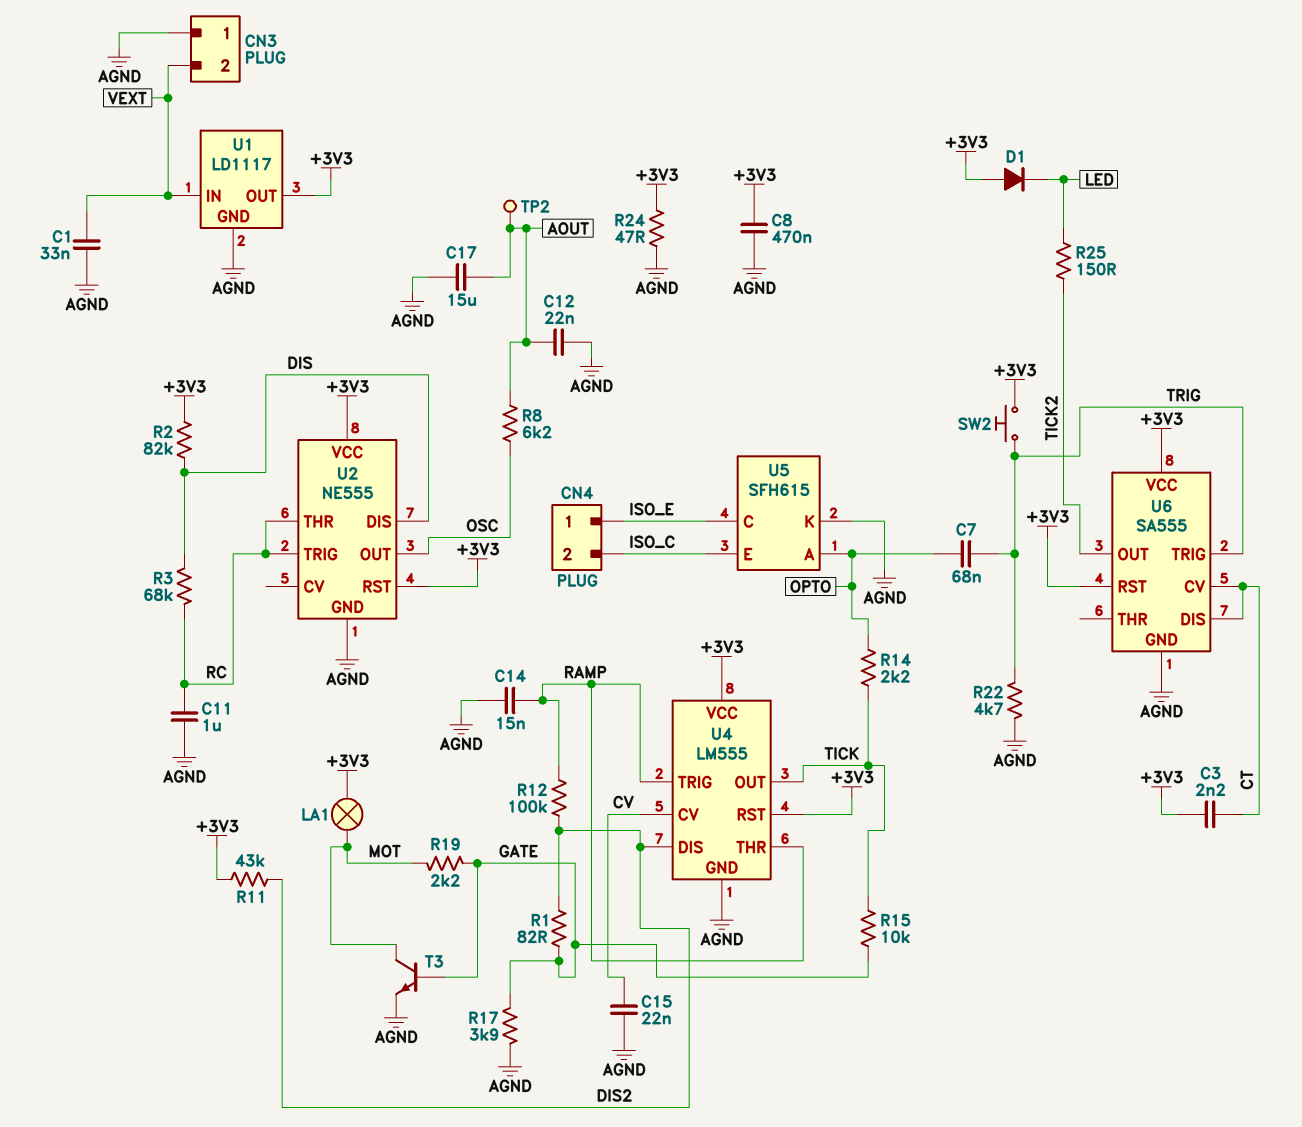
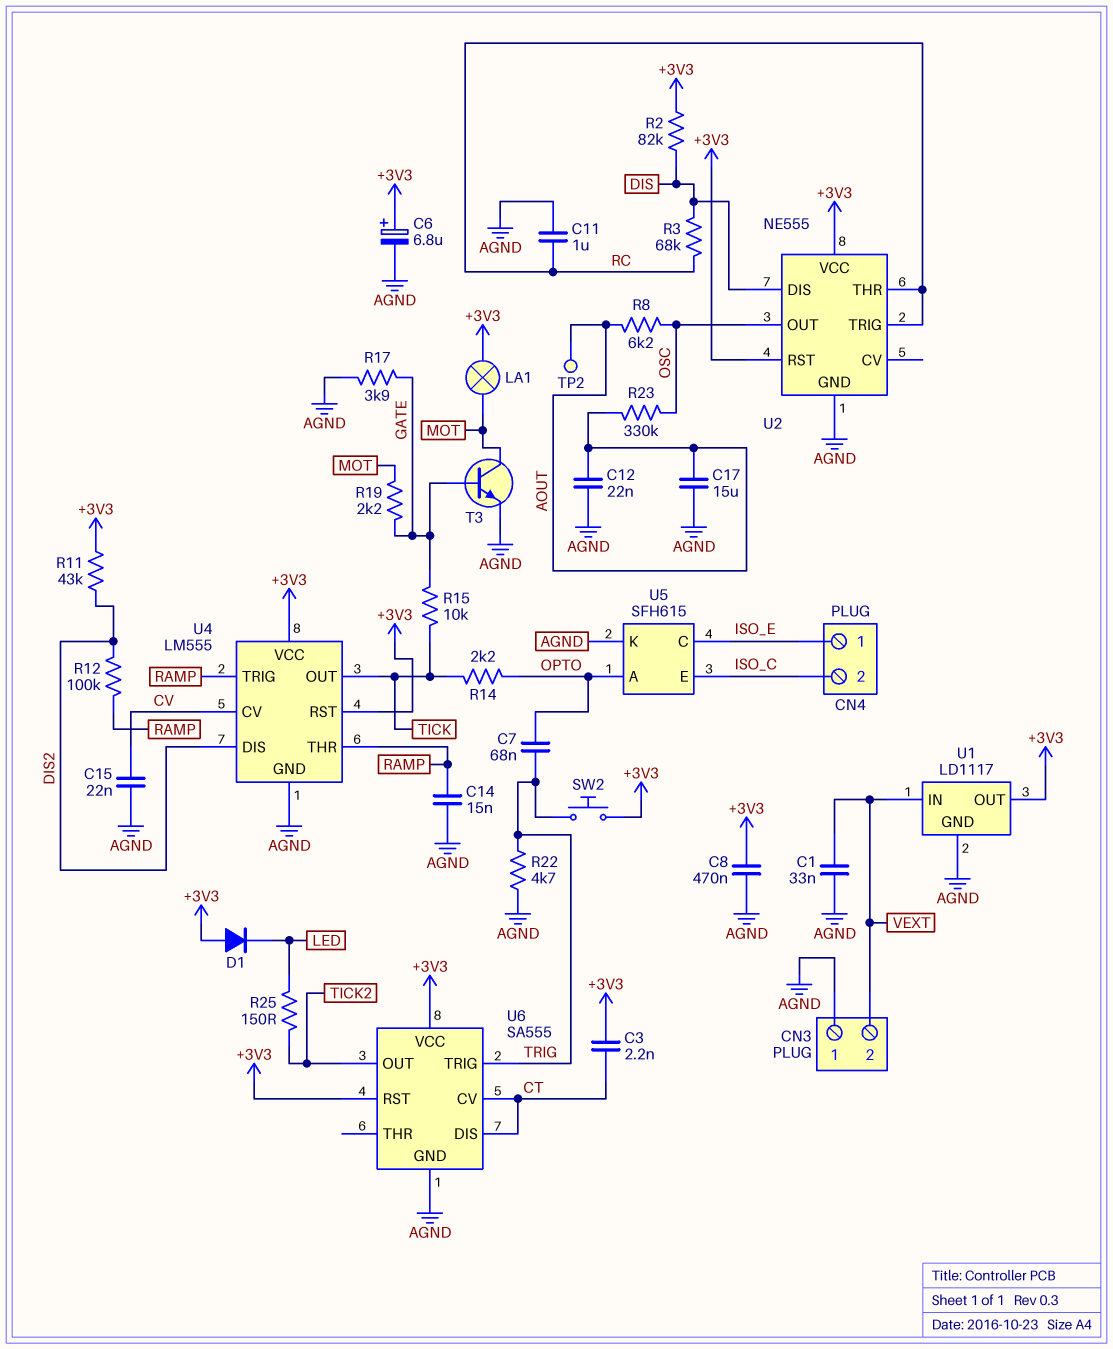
C6: none -> 6.8uF (plus +3V3, minus AGND)
R1: 82 (DIS2, GATE) -> none
R23: none -> 330k (AOUT, OSC)
R24: 47 (+3V3, AGND) -> none

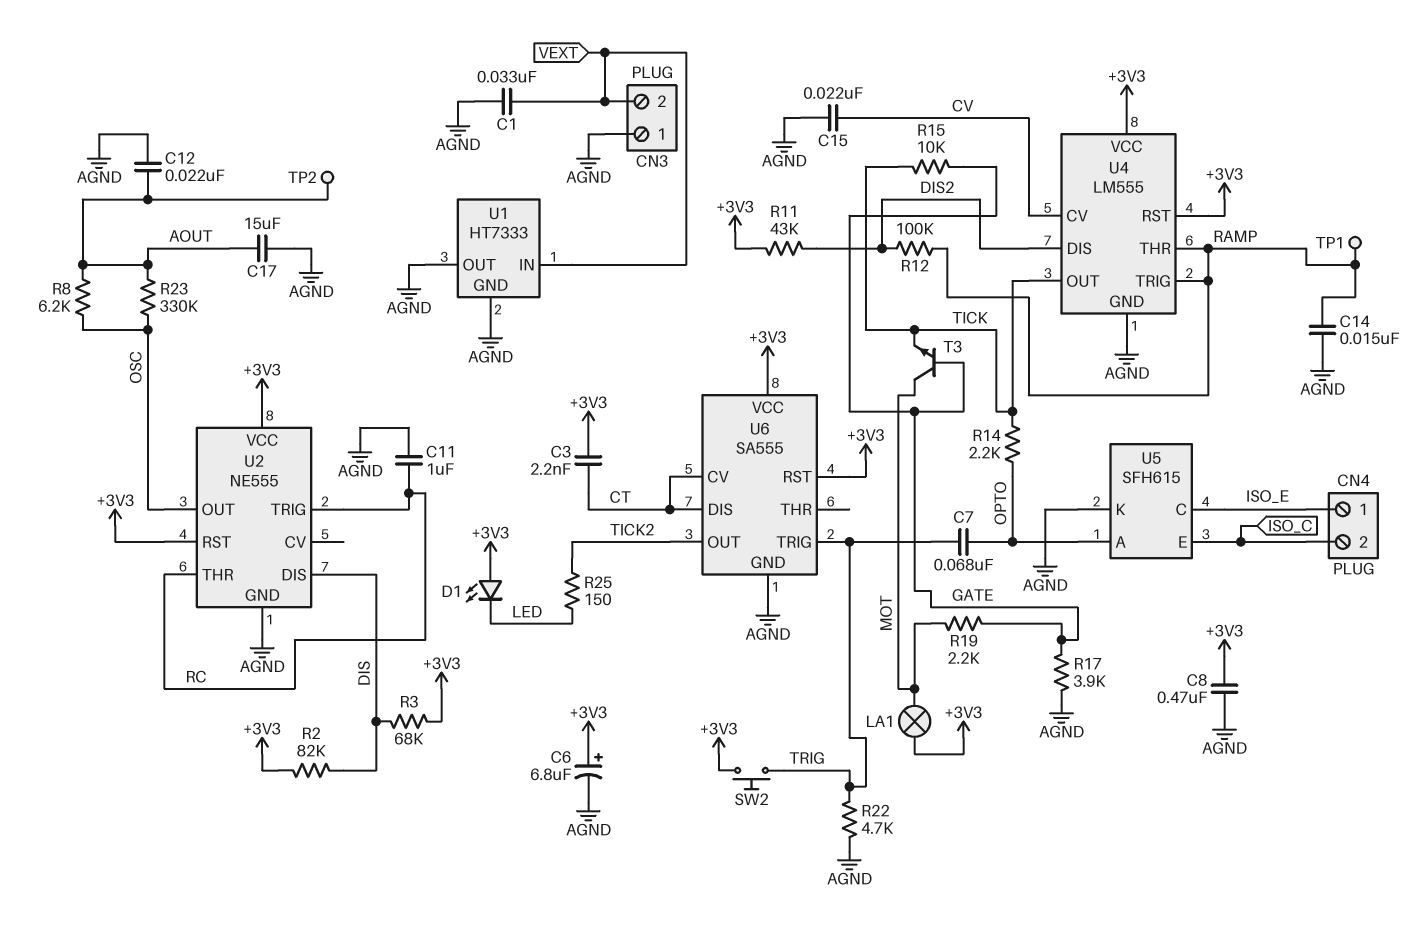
D1: diode (A +3V3, K LED) -> LED (A +3V3, K LED)
R3: 68k (DIS, RC) -> 68k (+3V3, DIS)
T3: NPN (B GATE, C MOT, E AGND) -> NPN (B GATE, C MOT, E TICK)
TP1: none -> test point (RAMP)
U1: LD1117 -> HT7333
U1 pin OUT: +3V3 -> AGND

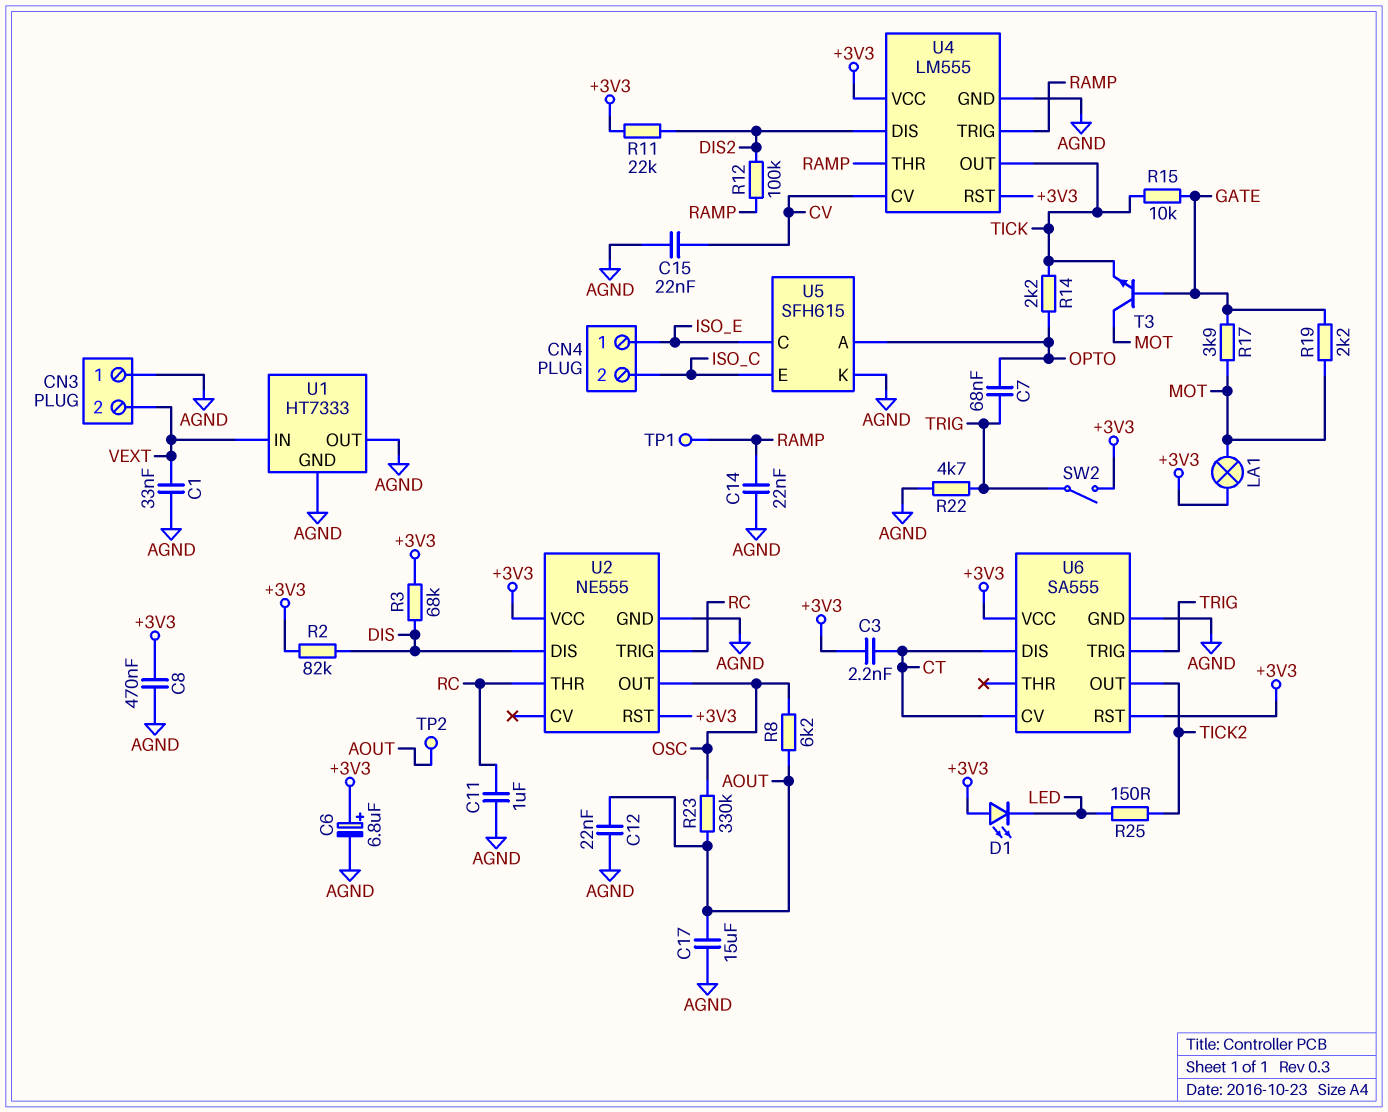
C14: 15nF (AGND, RAMP) -> 22nF (AGND, RAMP)
R11: 43k (+3V3, DIS2) -> 22k (+3V3, DIS2)
R17: 3.9k (AGND, GATE) -> 3.9k (GATE, MOT)
SW2: button (+3V3, TRIG) -> switch (+3V3, TRIG)

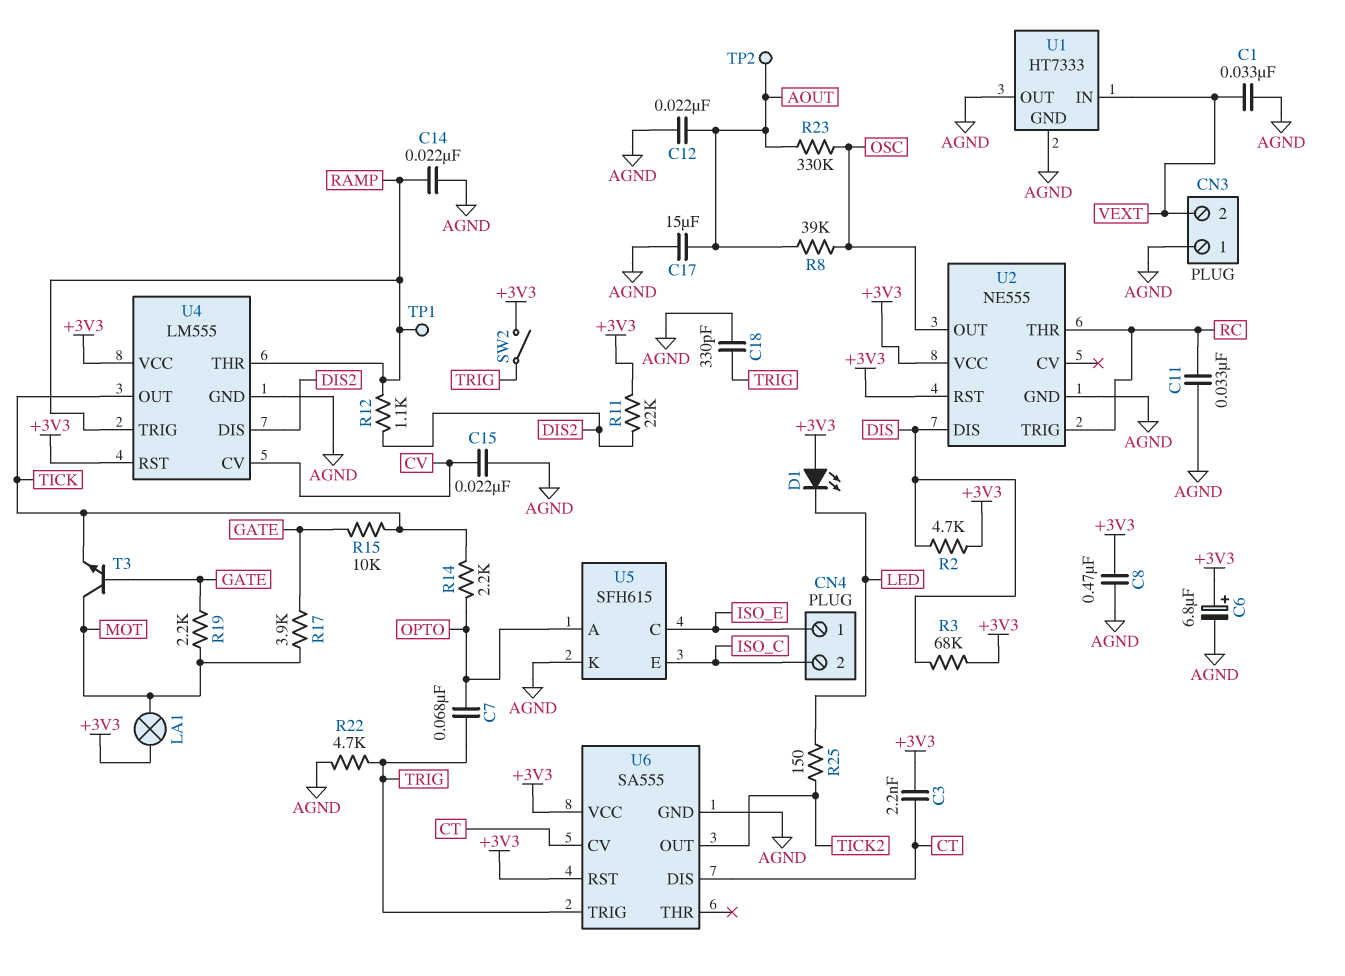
C11: 1uF (AGND, RC) -> 33nF (AGND, RC)
C18: none -> 330pF (AGND, TRIG)
R2: 82k (+3V3, DIS) -> 4.7k (+3V3, DIS)
R8: 6.2k (AOUT, OSC) -> 39k (AOUT, OSC)
R12: 100k (DIS2, RAMP) -> 1.1k (DIS2, RAMP)

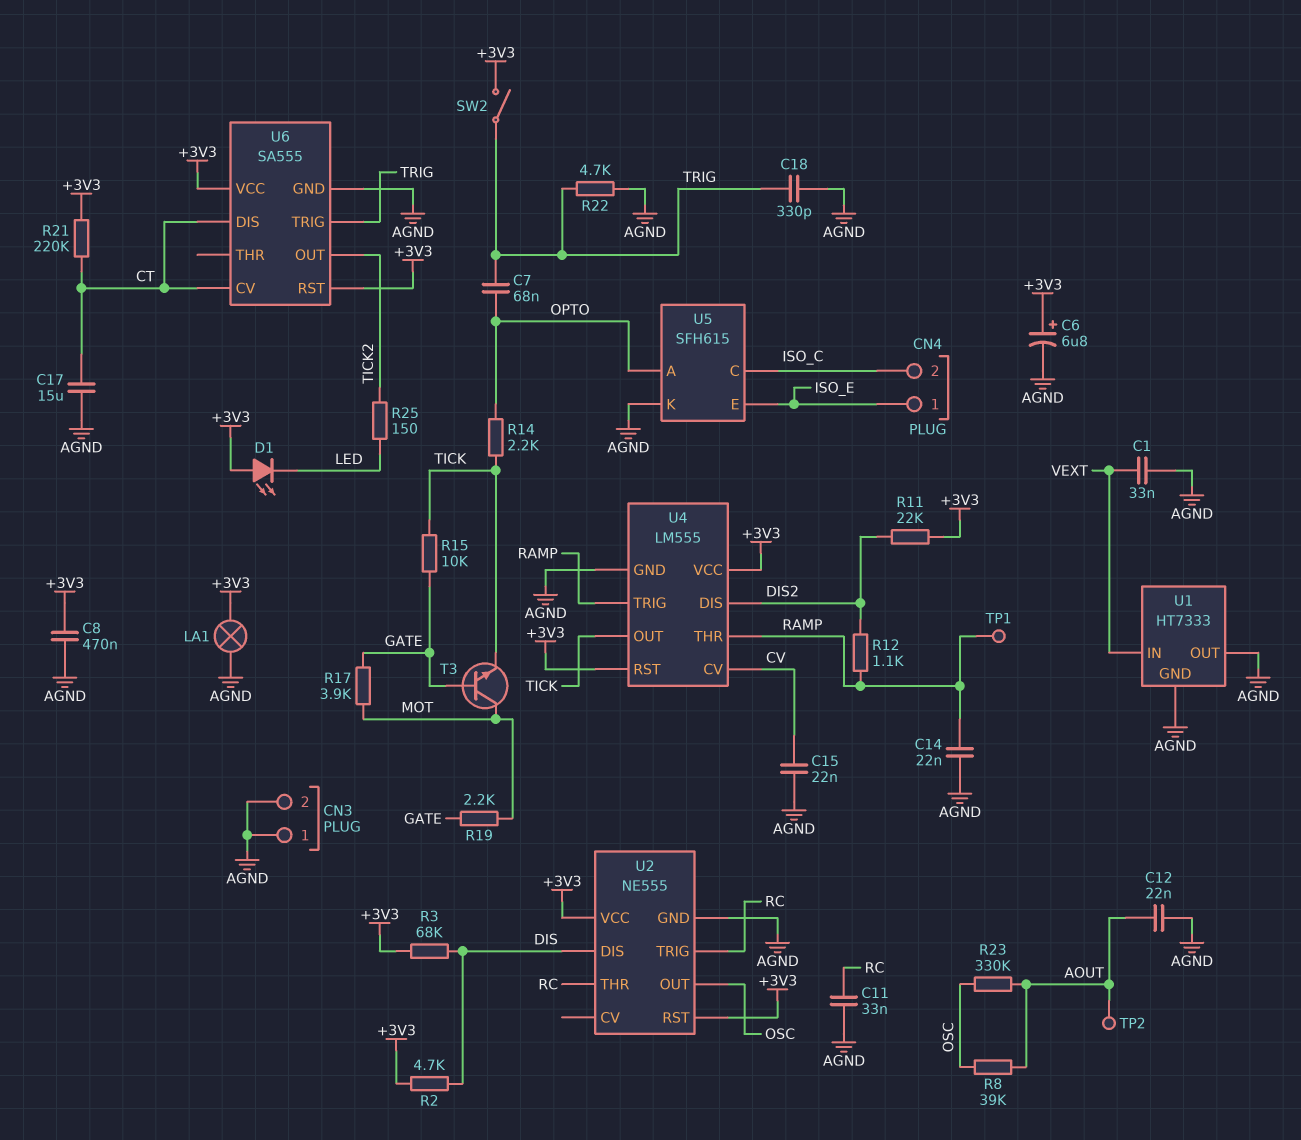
C3: 2.2nF (+3V3, CT) -> none
C17: 15uF (AGND, AOUT) -> 15uF (AGND, CT)
CN3 pin 2: VEXT -> AGND
LA1: lamp (+3V3, MOT) -> lamp (+3V3, AGND)
R21: none -> 220k (+3V3, CT)
U5 pin C: ISO_E -> ISO_C
U5 pin E: ISO_C -> ISO_E

